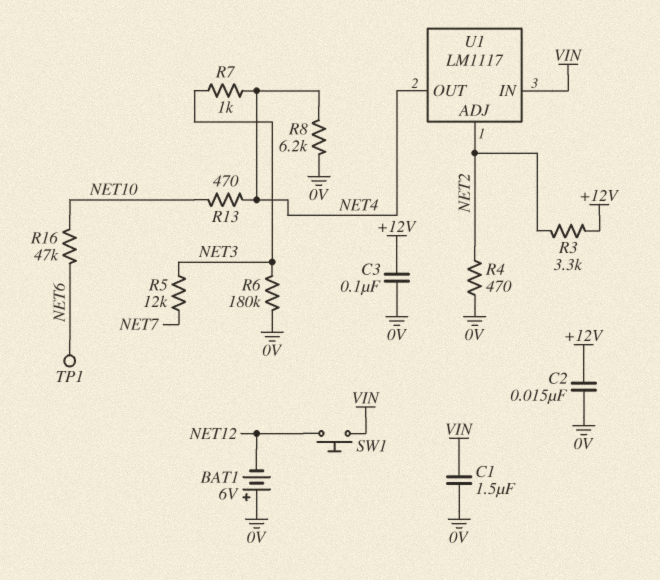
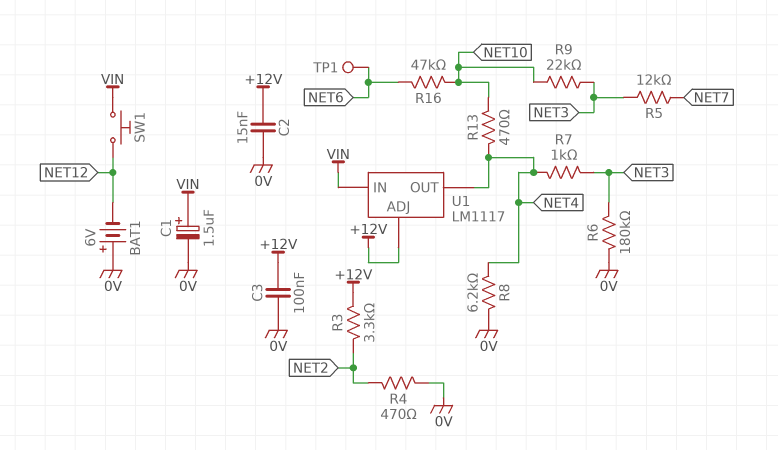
C1: 1.5uF (0V, VIN) -> 1.5uF (plus VIN, minus 0V)
R9: none -> 22k (NET3, NET10)
U1 pin ADJ: NET2 -> +12V

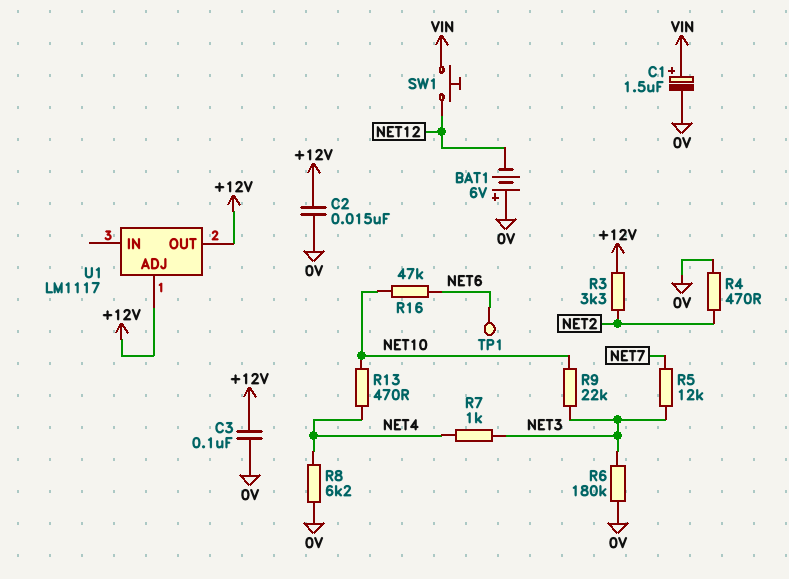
U1 pin IN: VIN -> none
U1 pin OUT: NET4 -> +12V

